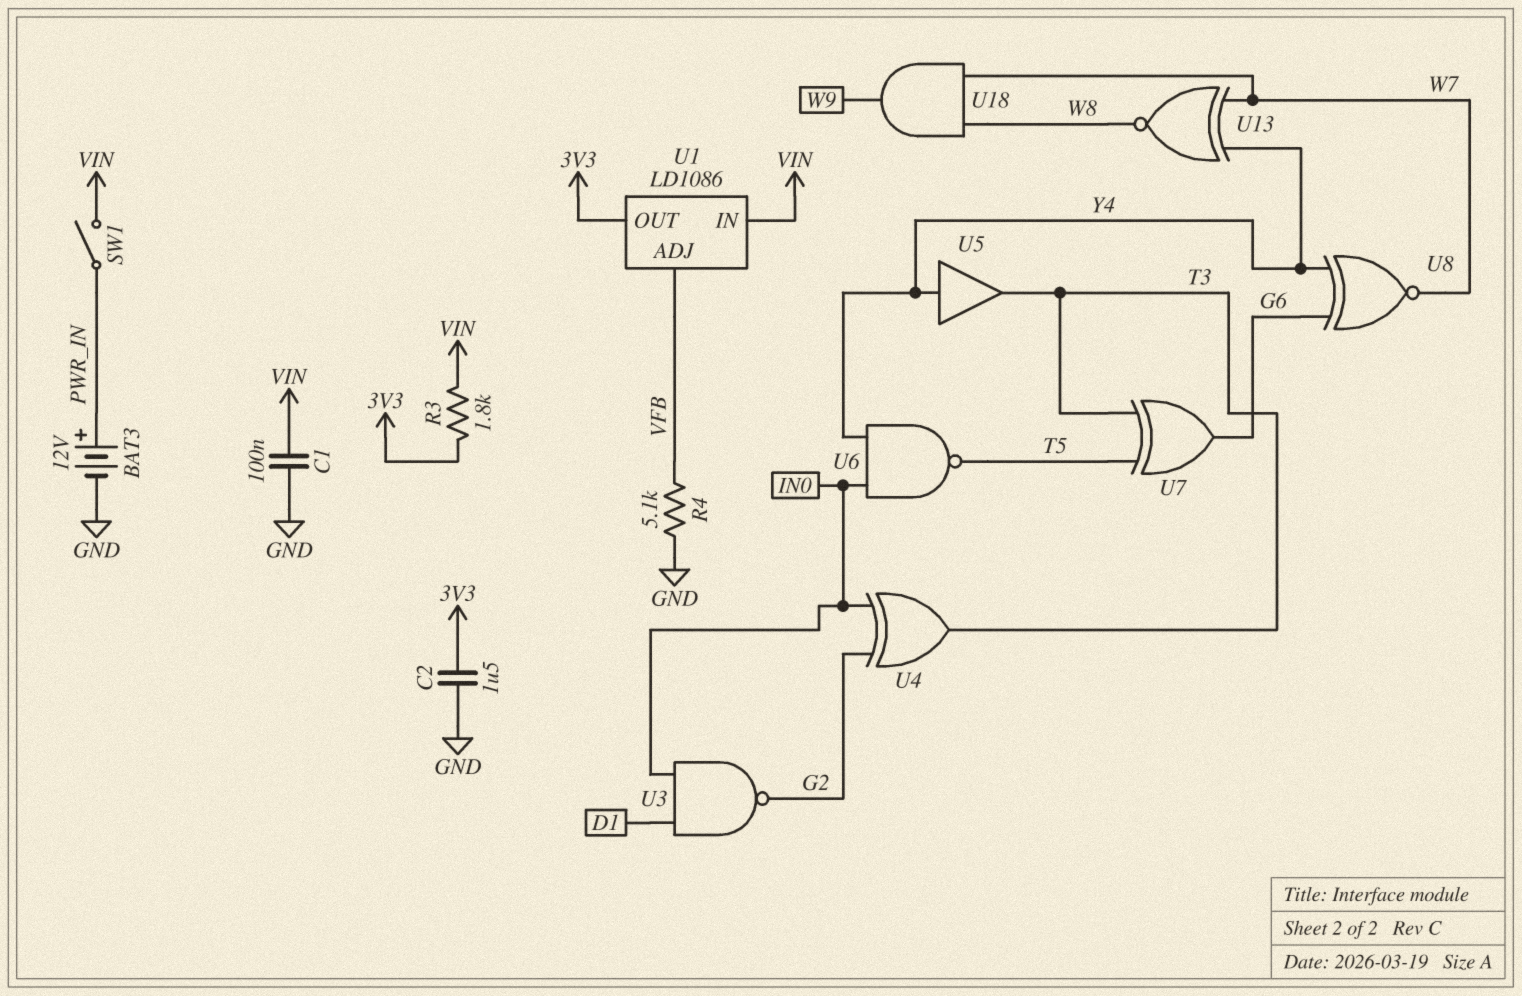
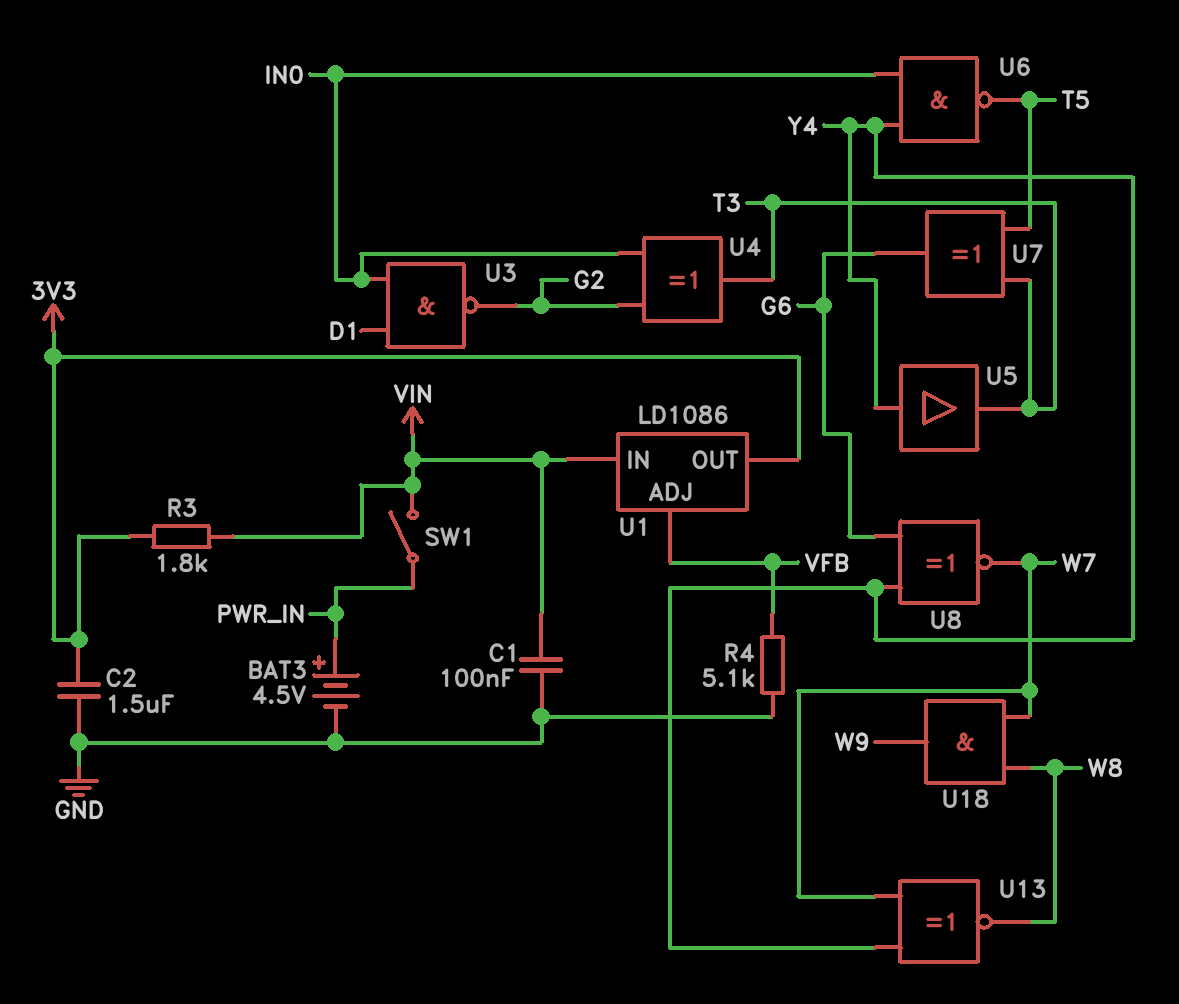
BAT3: 12V (plus PWR_IN, minus GND) -> 4.5V (plus PWR_IN, minus GND)

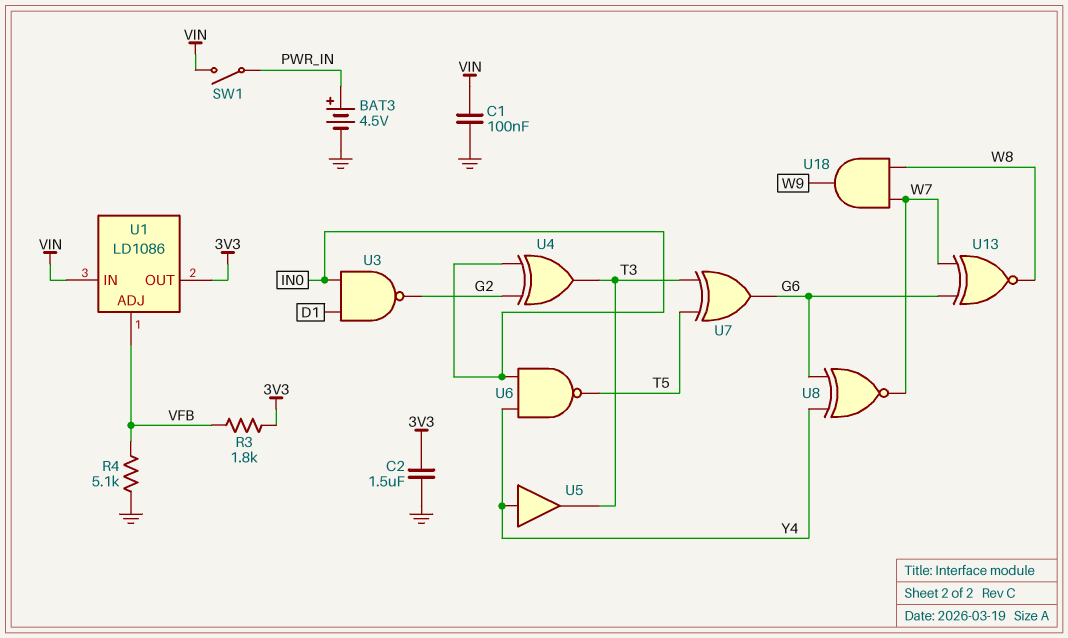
R3: 1.8k (3V3, VIN) -> 1.8k (3V3, VFB)
U13: XNOR (in W7, in Y4, out W8) -> XNOR (in G6, in W7, out W8)

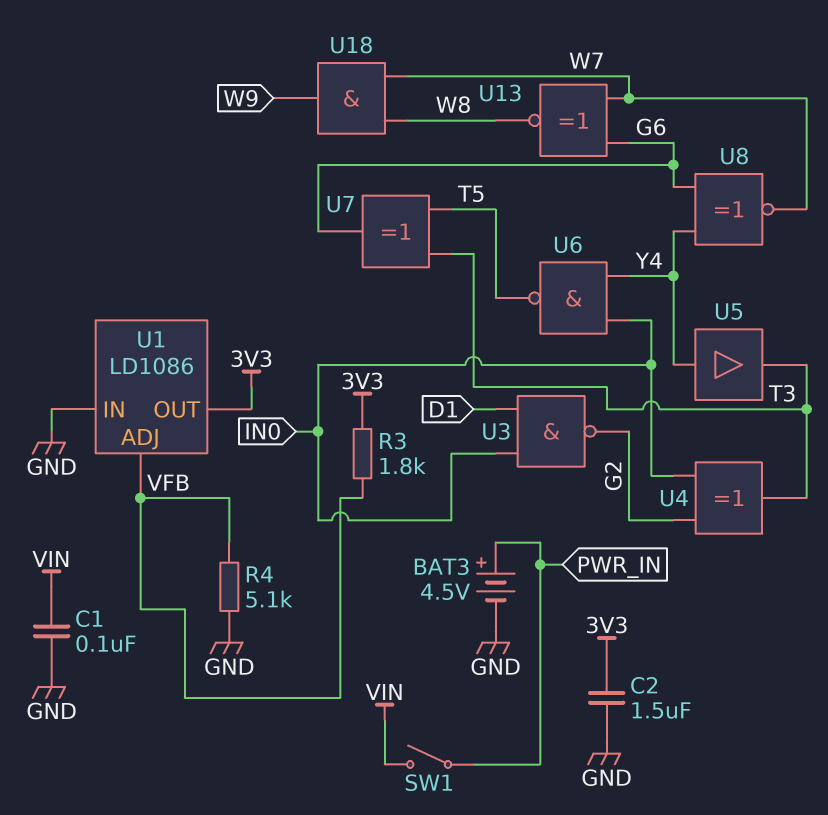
U1 pin IN: VIN -> GND

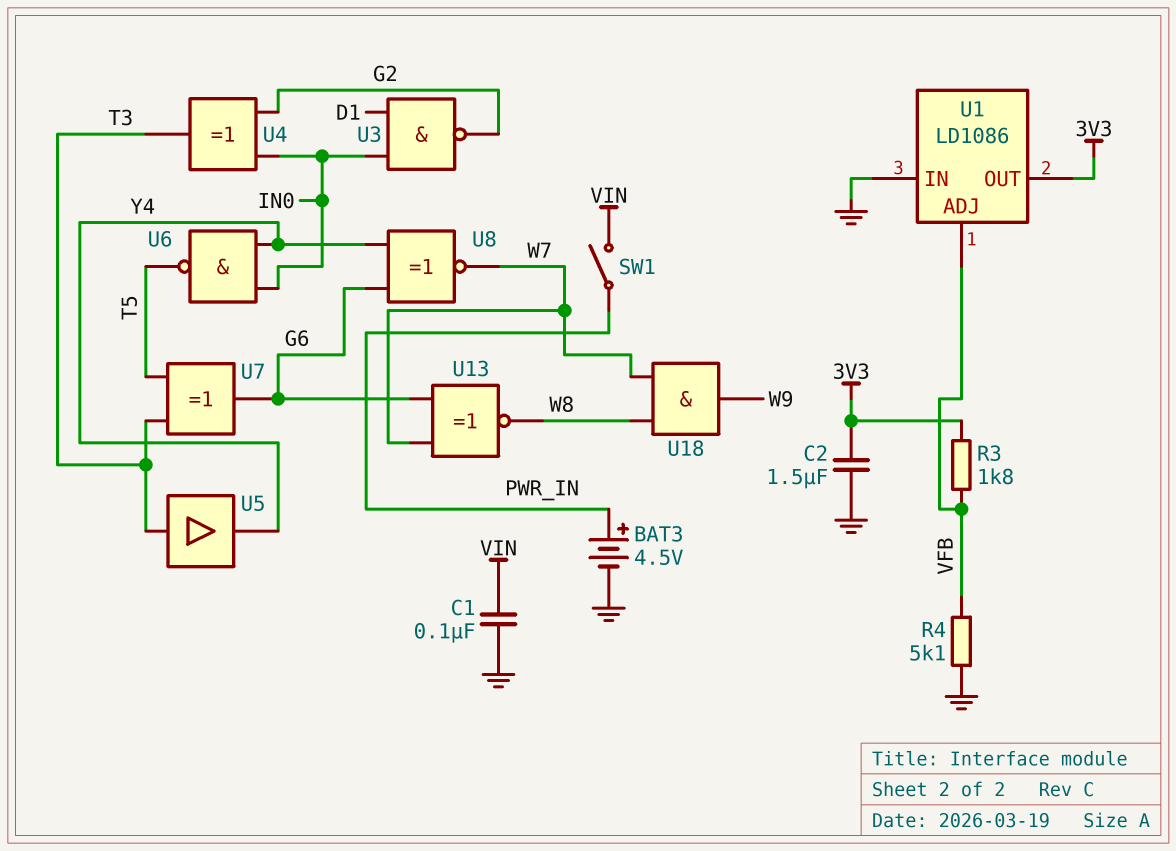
U5: buffer (in Y4, out T3) -> buffer (in T3, out Y4)

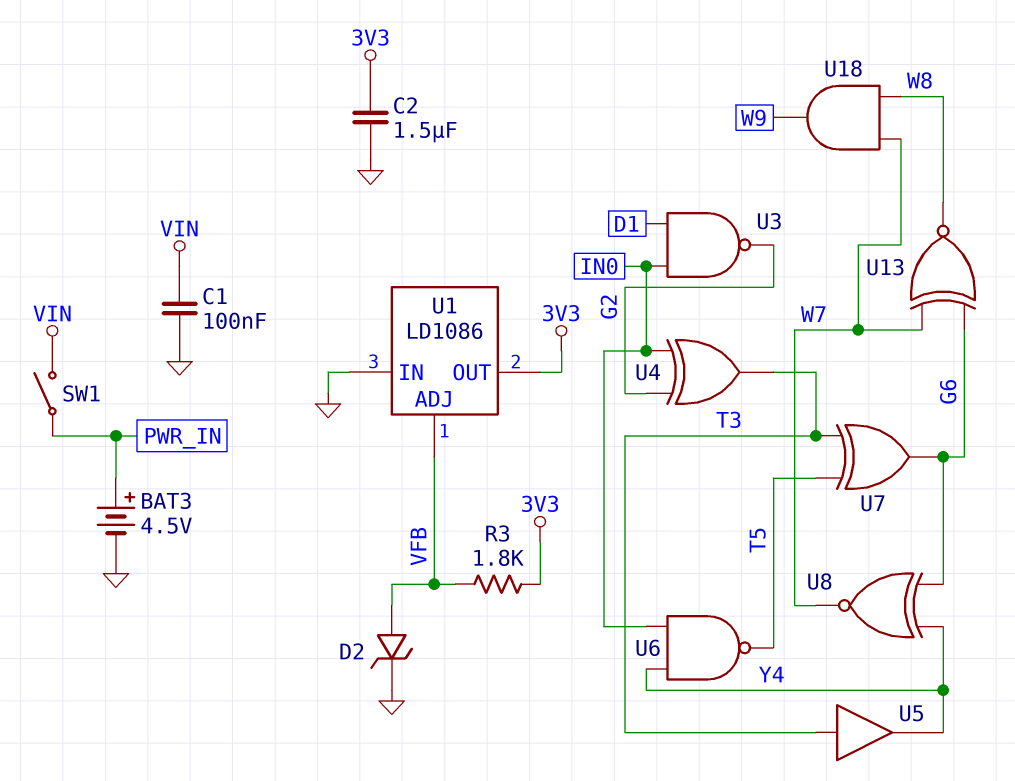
D2: none -> zener (A VFB, K GND)
R4: 5.1k (GND, VFB) -> none

